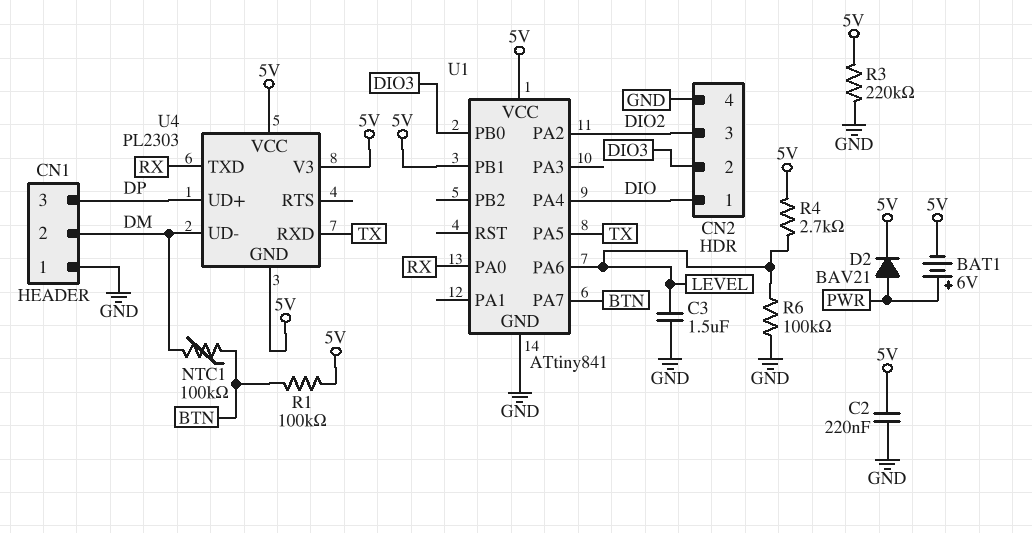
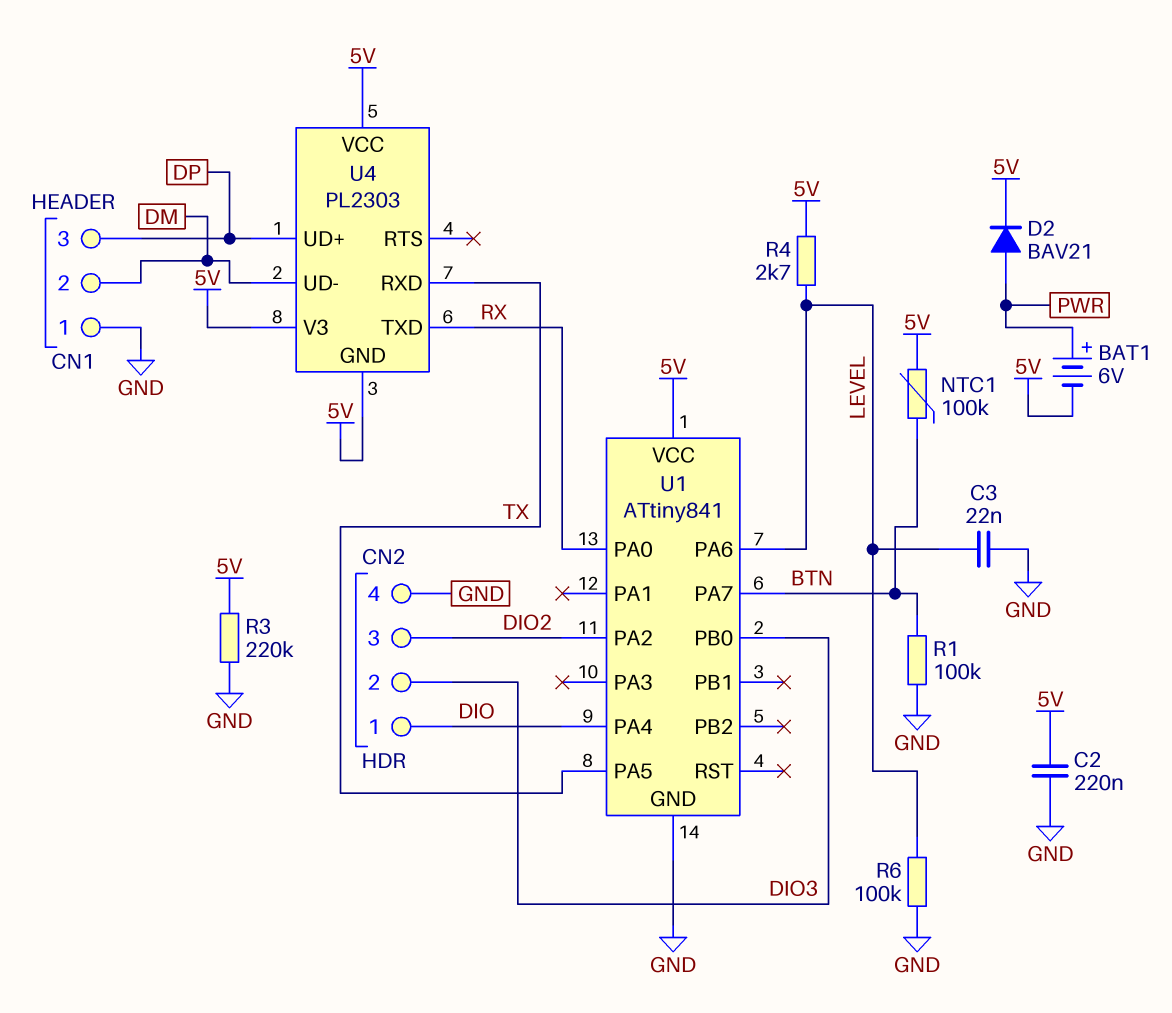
C3: 1.5uF (GND, LEVEL) -> 22nF (GND, LEVEL)
NTC1: 100k (BTN, DM) -> 100k (5V, BTN)
R1: 100k (5V, BTN) -> 100k (BTN, GND)
U1 pin PB1: 5V -> none

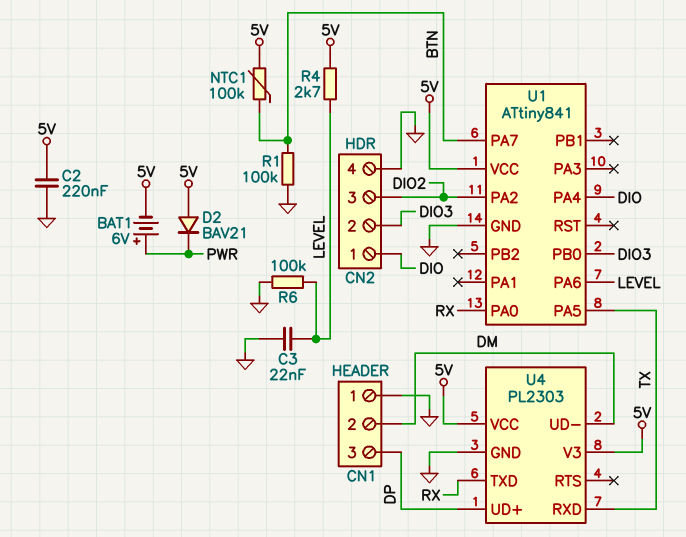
D2: diode BAV21 (A PWR, K 5V) -> diode BAV21 (A 5V, K PWR)
R3: 220k (5V, GND) -> none
U4 pin GND: 5V -> GND

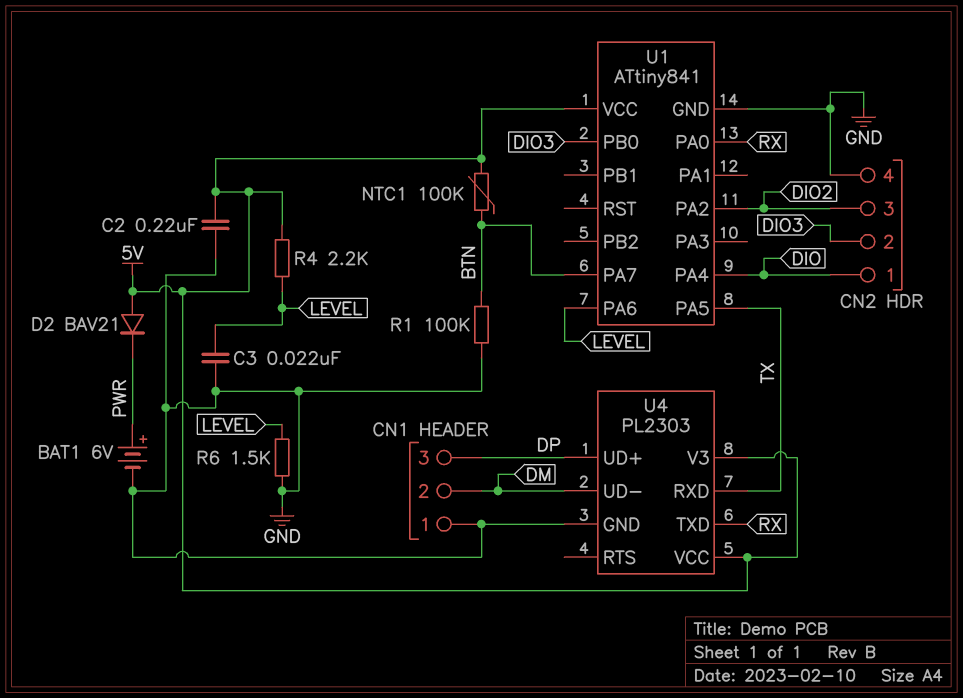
BAT1: 6V (plus PWR, minus 5V) -> 6V (plus PWR, minus GND)
R4: 2.7k (5V, LEVEL) -> 2.2k (5V, LEVEL)
R6: 100k (GND, LEVEL) -> 1.5k (GND, LEVEL)

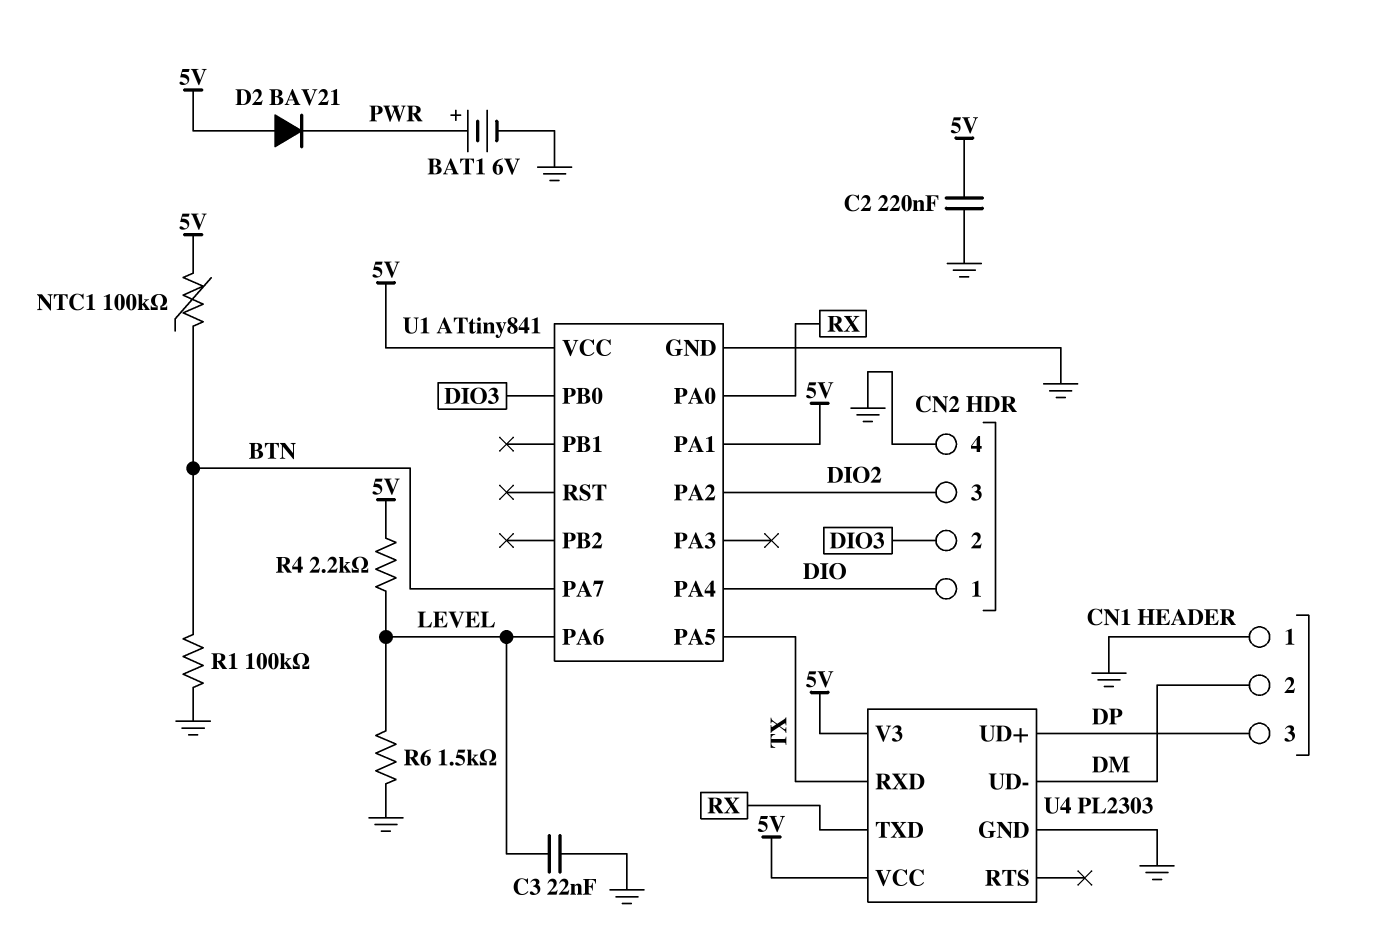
U1 pin PA1: none -> 5V

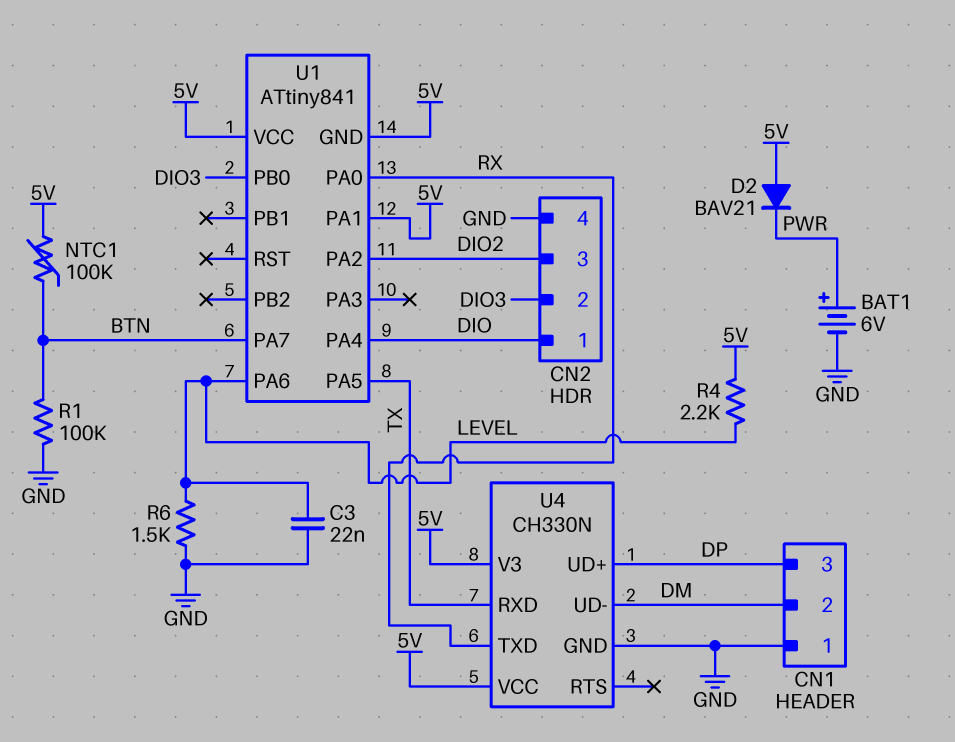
C2: 220nF (5V, GND) -> none
U1 pin GND: GND -> 5V
U4: PL2303 -> CH330N

